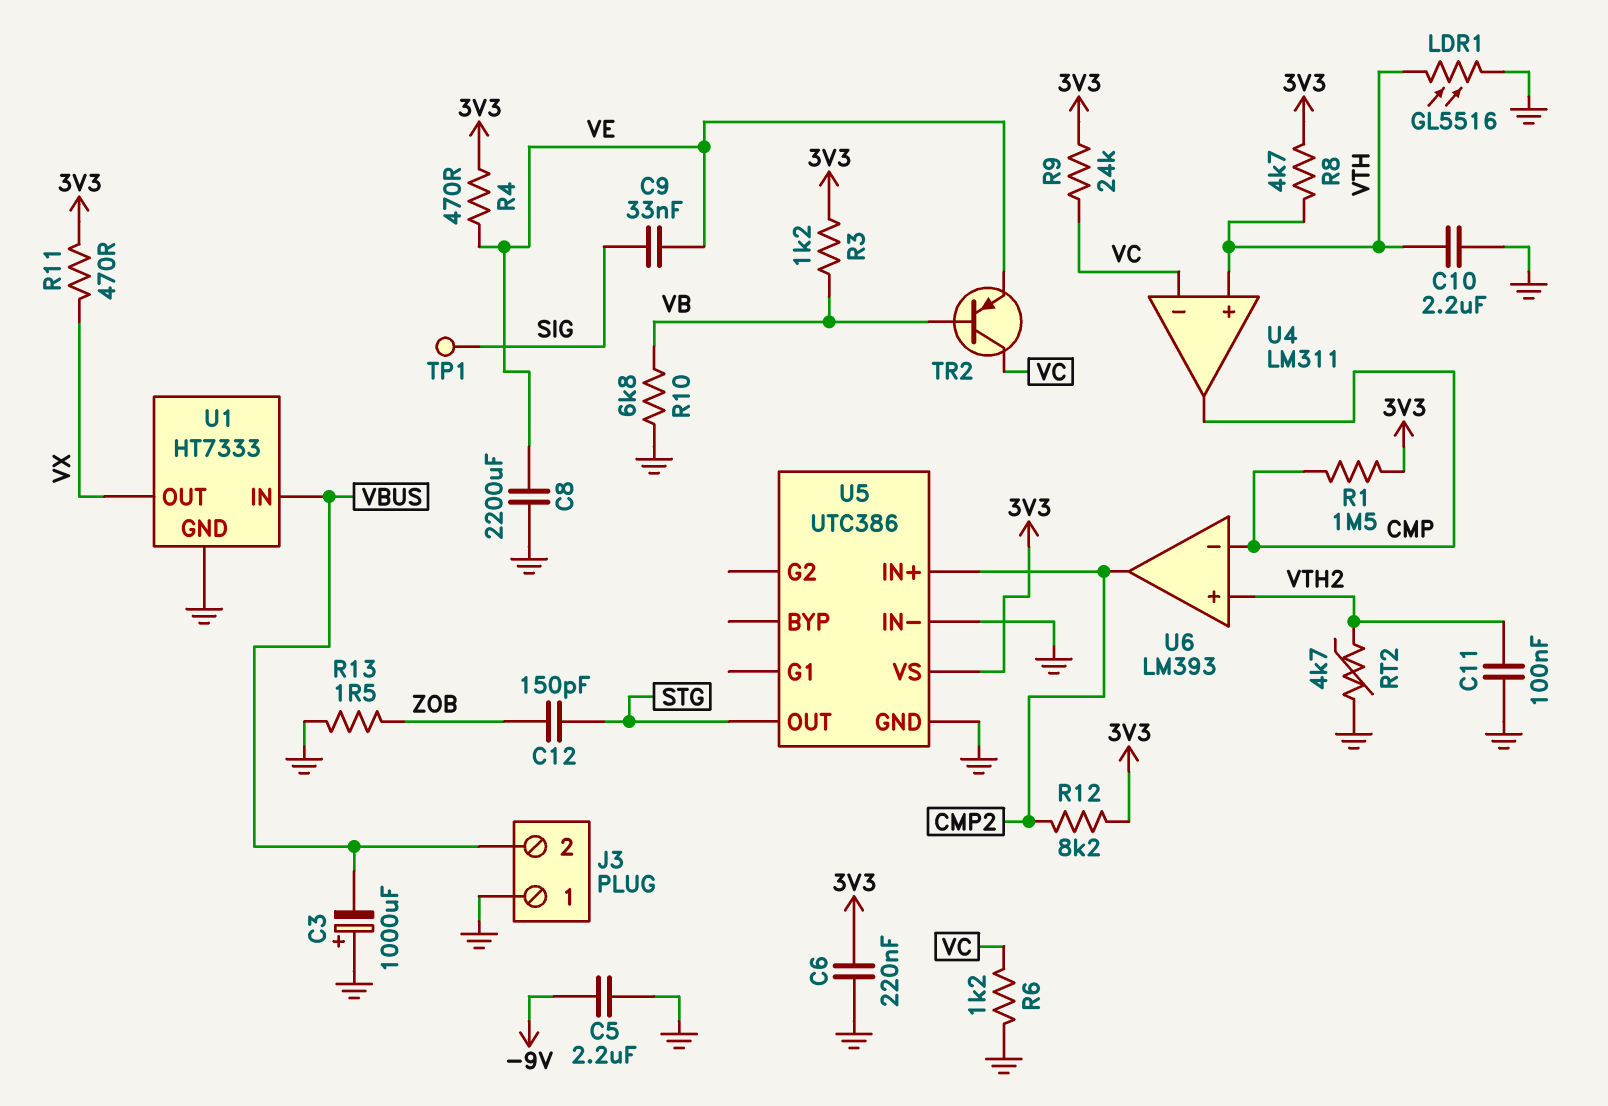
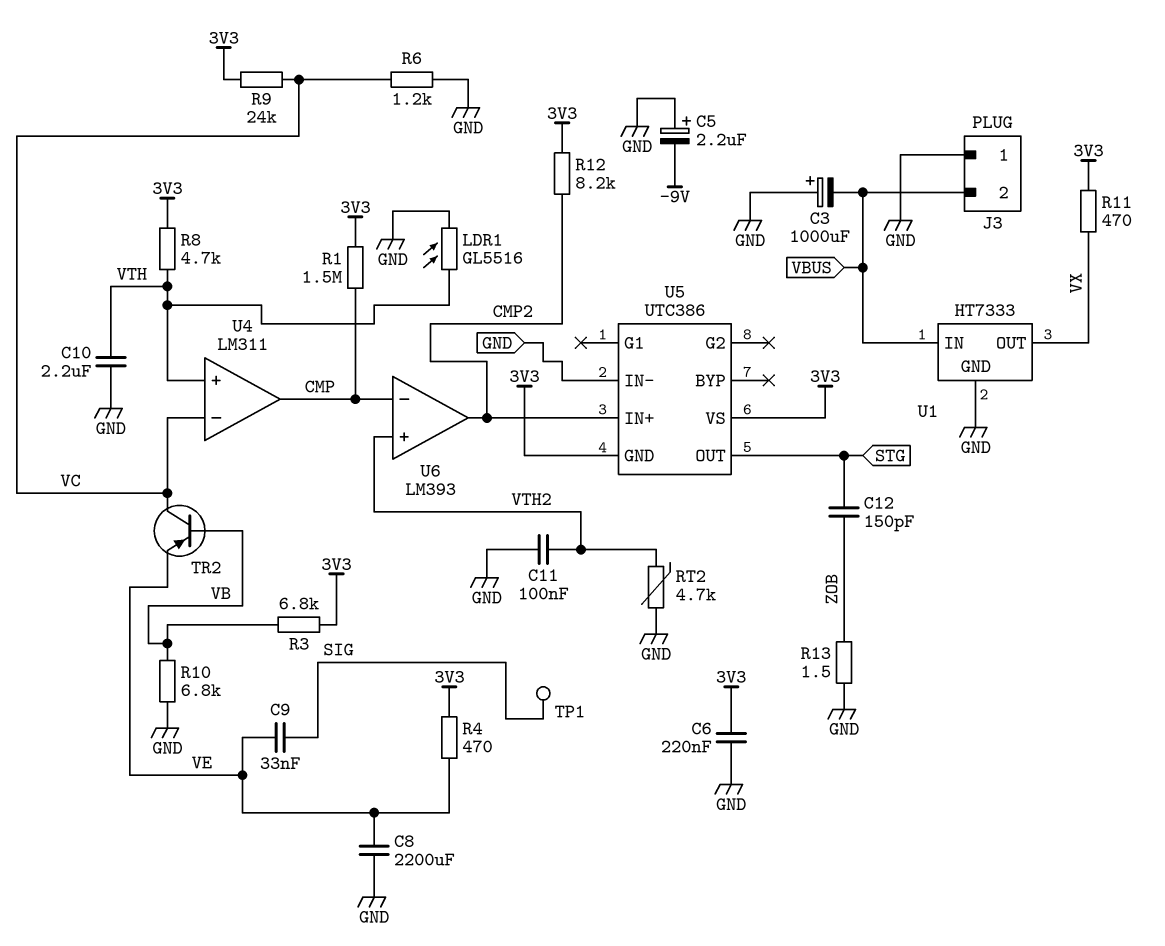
C5: 2.2uF (-9V, GND) -> 2.2uF (plus GND, minus -9V)
R3: 1.2k (3V3, VB) -> 6.8k (3V3, VB)
U5 pin GND: GND -> 3V3

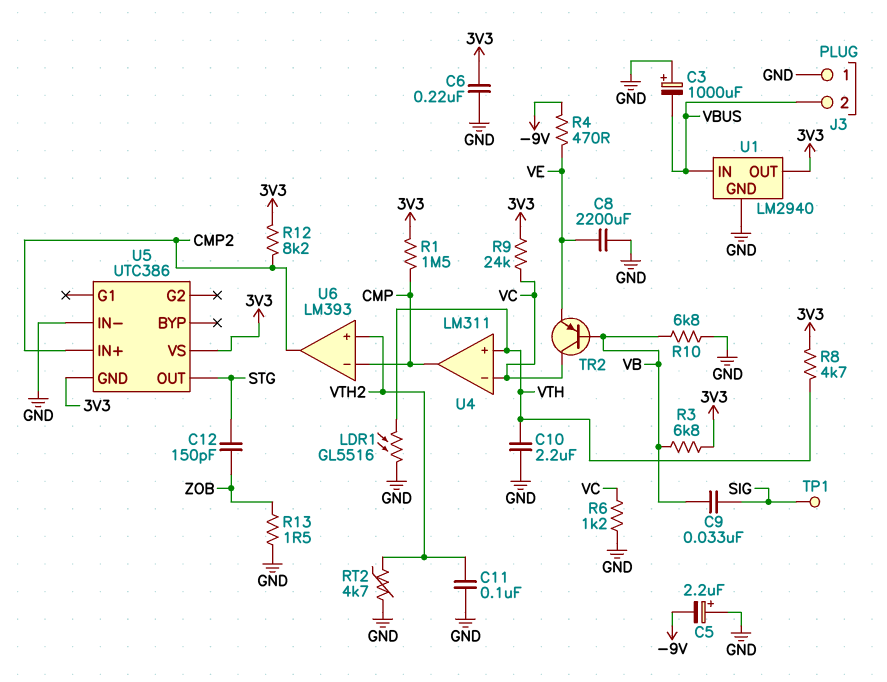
C9: 33nF (SIG, VE) -> 33nF (SIG, VB)
R4: 470 (3V3, VE) -> 470 (-9V, VE)
R11: 470 (3V3, VX) -> none
U1: HT7333 -> LM2940
U1 pin OUT: VX -> 3V3

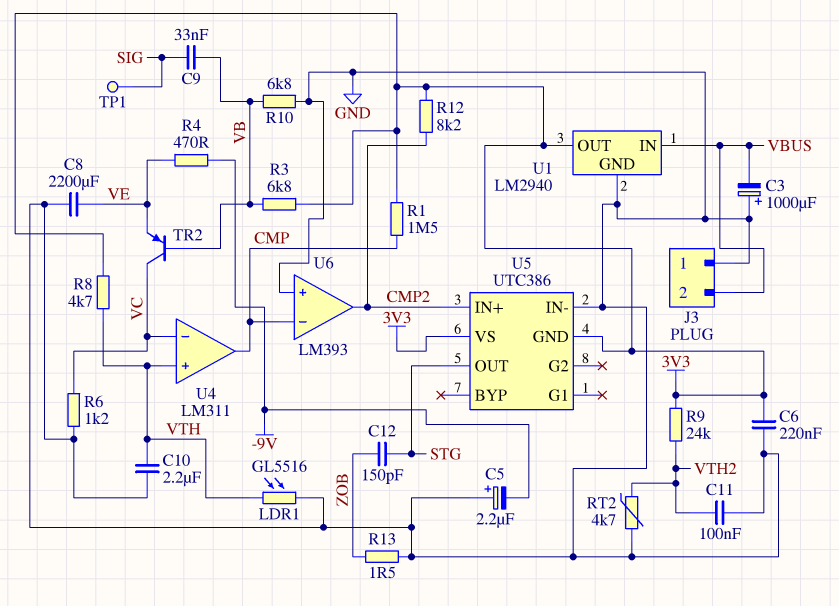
R9: 24k (3V3, VC) -> 24k (3V3, VTH2)
U6 pin in+: VTH2 -> GND

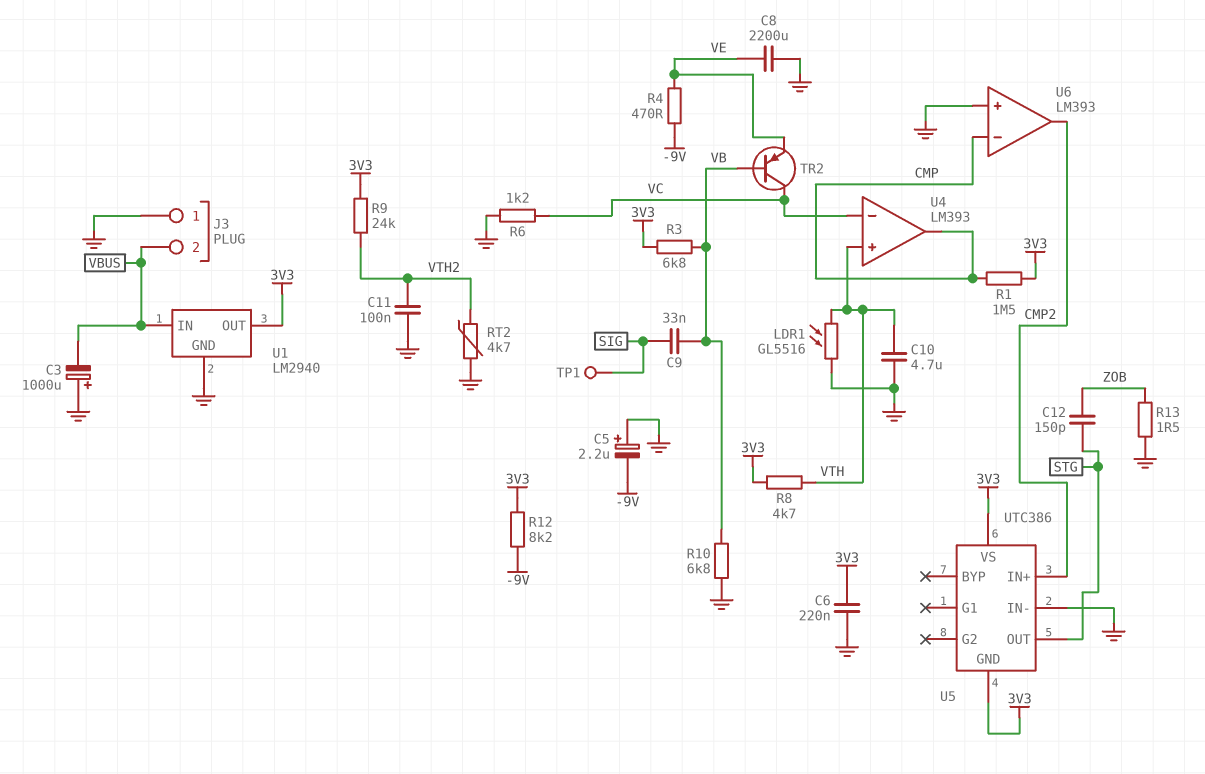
C10: 2.2uF (GND, VTH) -> 4.7uF (GND, VTH)
R12: 8.2k (3V3, CMP2) -> 8.2k (-9V, 3V3)
U4: LM311 -> LM393

